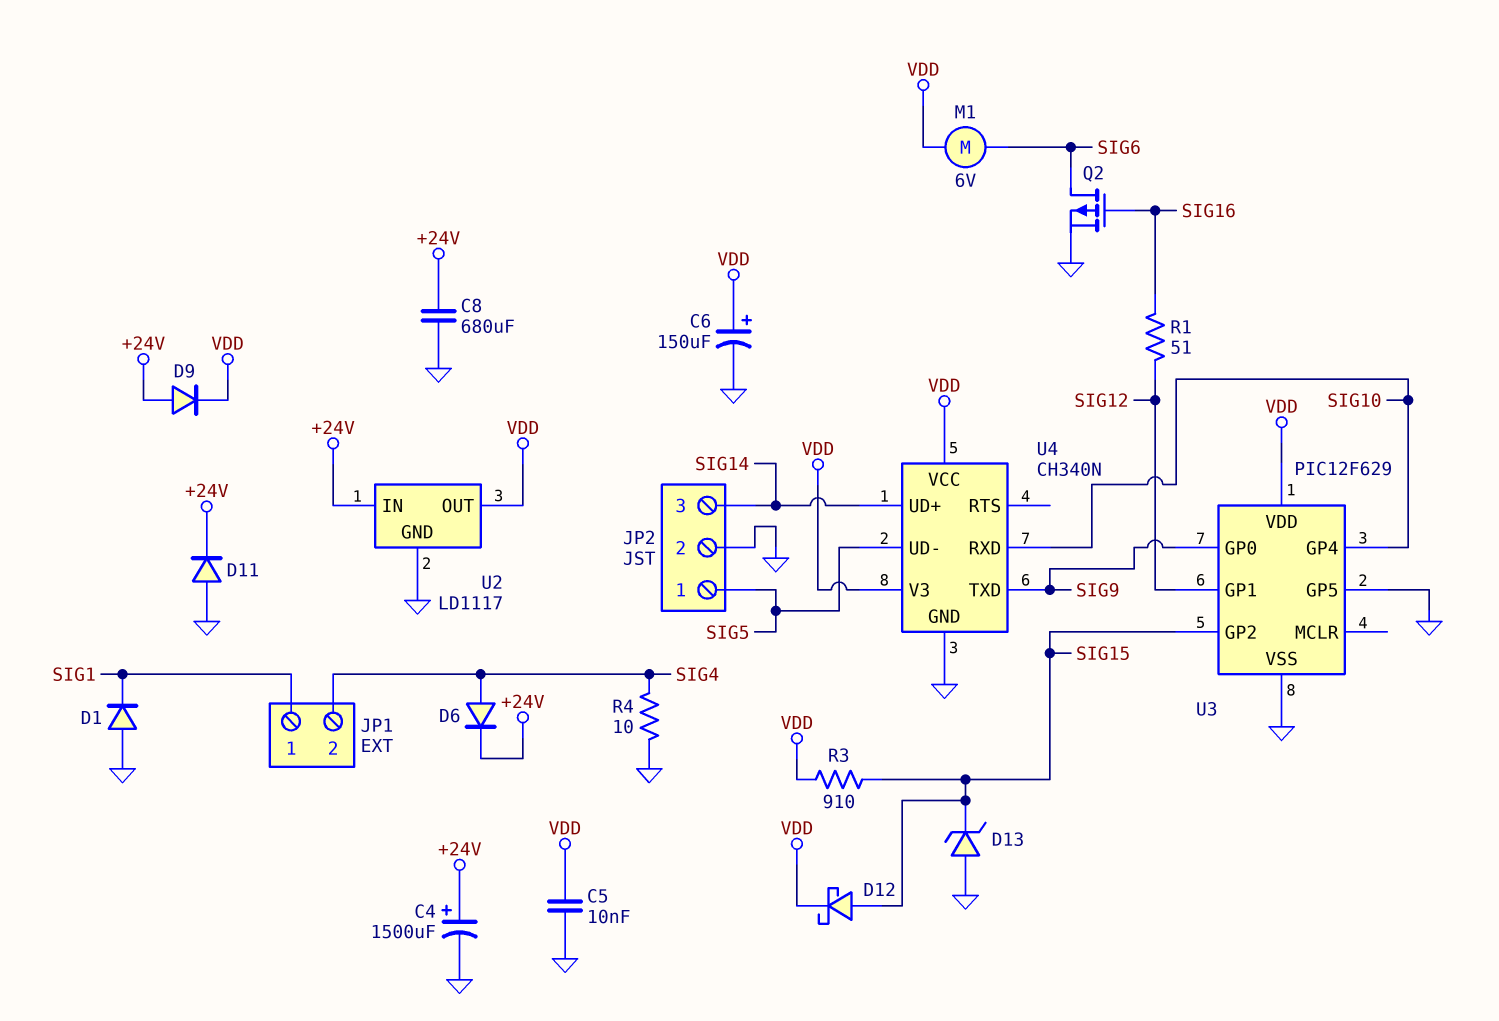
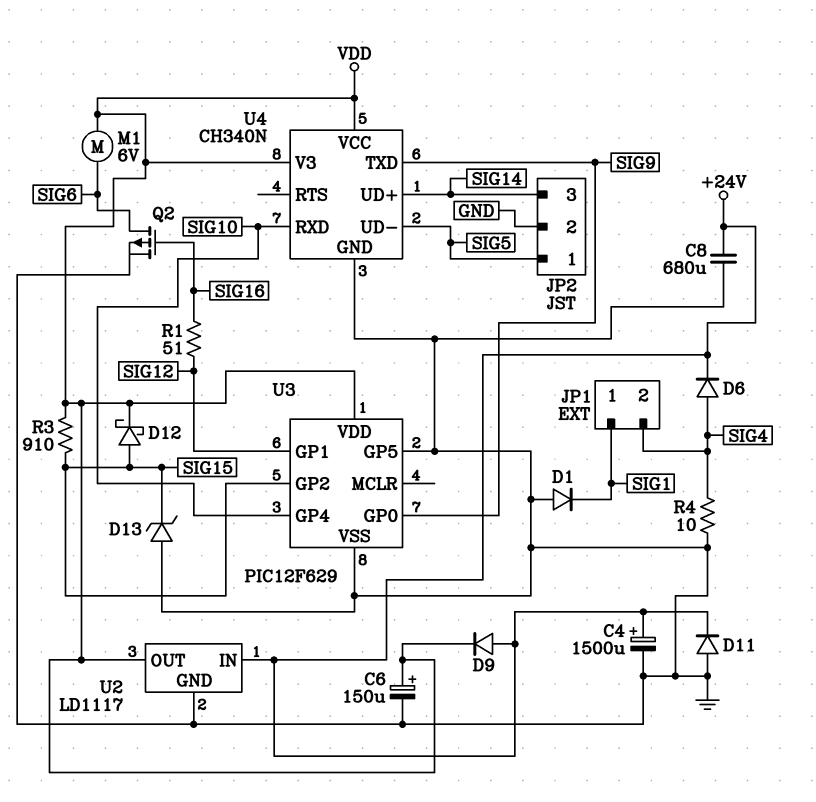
C5: 10nF (GND, VDD) -> none

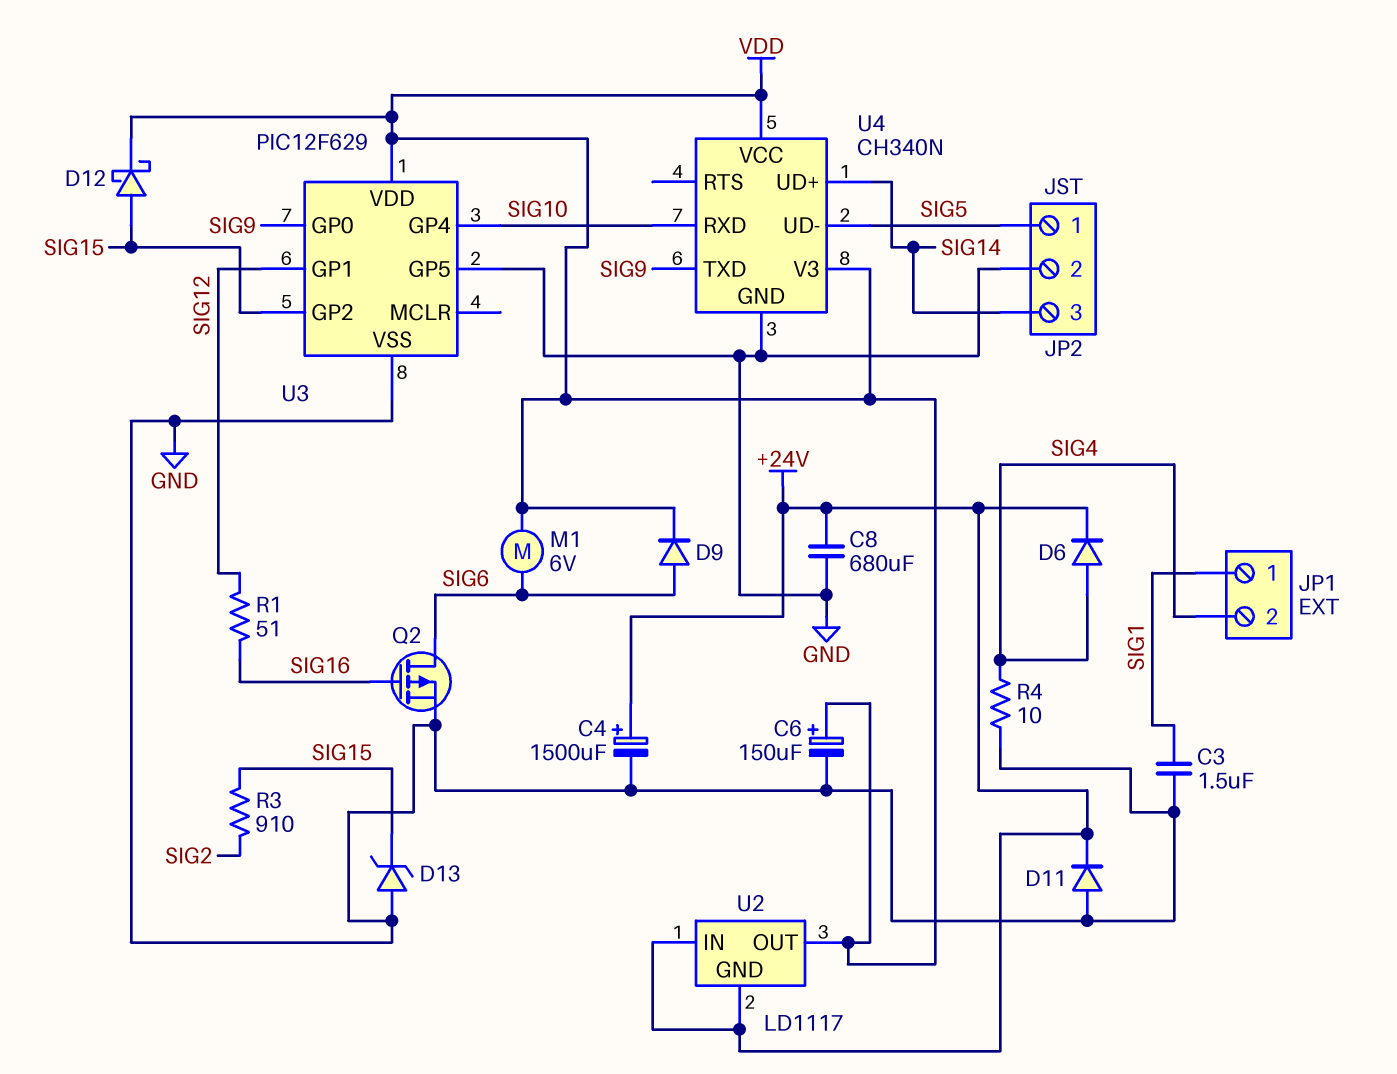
C3: none -> 1.5uF (GND, SIG1)
D1: diode (A GND, K SIG1) -> none
D9: diode (A +24V, K VDD) -> diode (A SIG6, K VDD)
R3: 910 (SIG15, VDD) -> 910 (SIG2, SIG15)
U2 pin GND: GND -> +24V

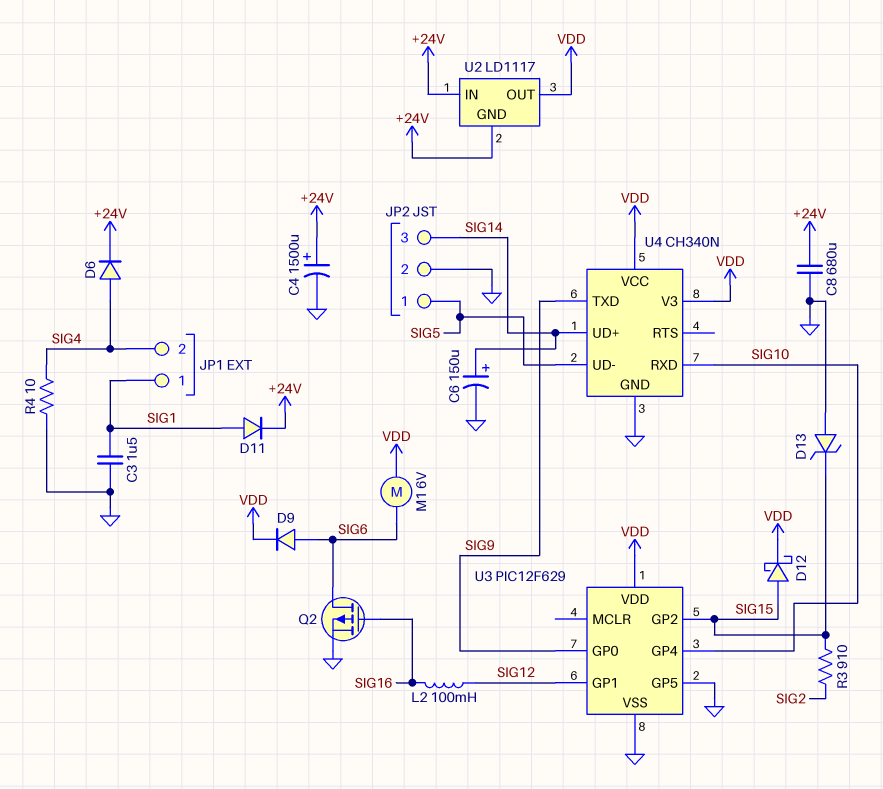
C6: 150uF (plus VDD, minus GND) -> 150uF (plus SIG14, minus GND)
D11: diode (A GND, K +24V) -> diode (A SIG1, K +24V)
L2: none -> 100mH (SIG12, SIG16)
R1: 51 (SIG12, SIG16) -> none

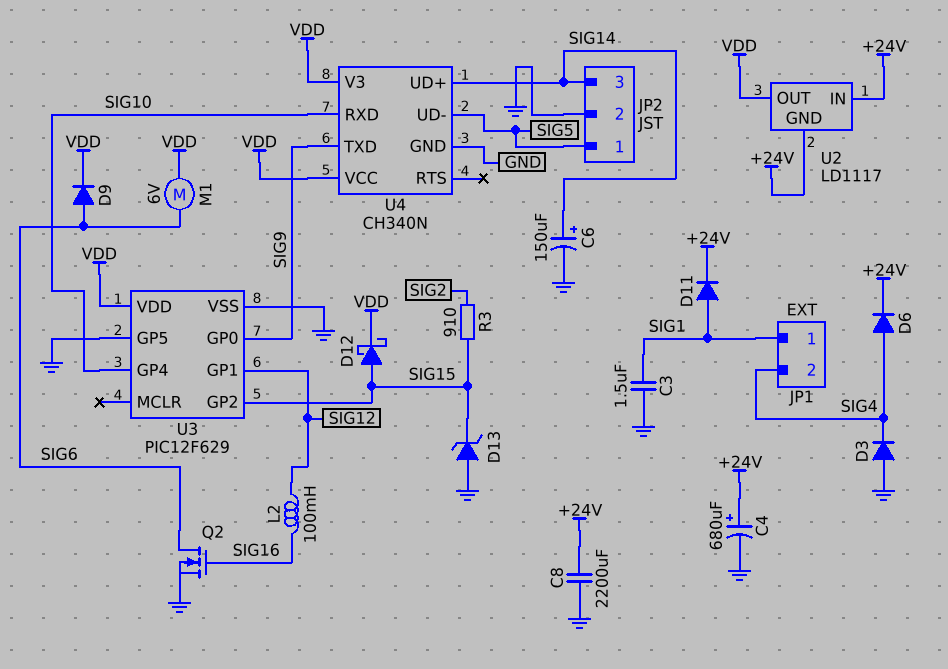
C4: 1500uF (plus +24V, minus GND) -> 680uF (plus +24V, minus GND)
C8: 680uF (+24V, GND) -> 2200uF (+24V, GND)
D3: none -> diode (A GND, K SIG4)
Q2: PMOS (G SIG16, D SIG6, S GND) -> NMOS (G SIG16, D SIG6, S GND)
R4: 10 (GND, SIG4) -> none

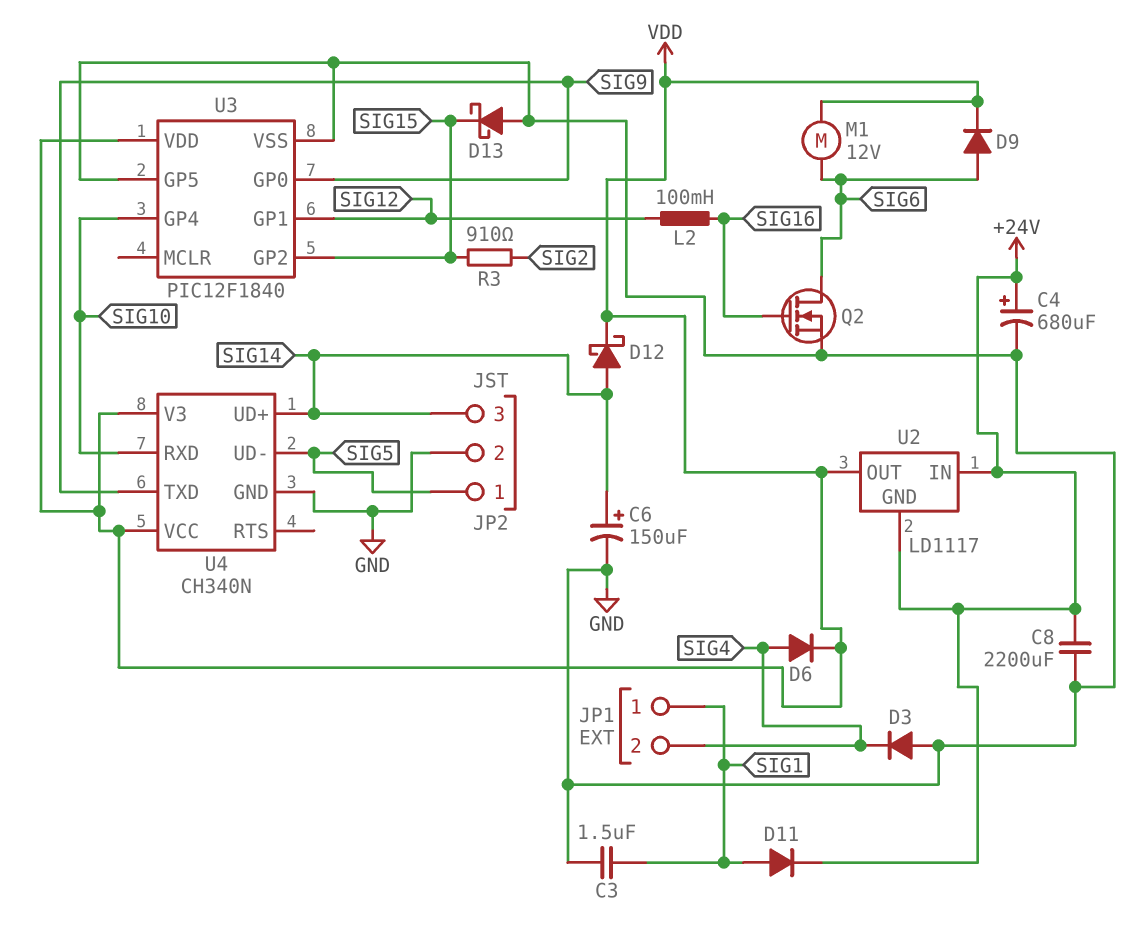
D6: diode (A SIG4, K +24V) -> diode (A SIG4, K VDD)
D12: schottky (A SIG15, K VDD) -> schottky (A SIG14, K VDD)
D13: zener (A GND, K SIG15) -> schottky (A GND, K SIG15)
M1: motor 6V (SIG6, VDD) -> motor 12V (SIG6, VDD)
U3: PIC12F629 -> PIC12F1840

